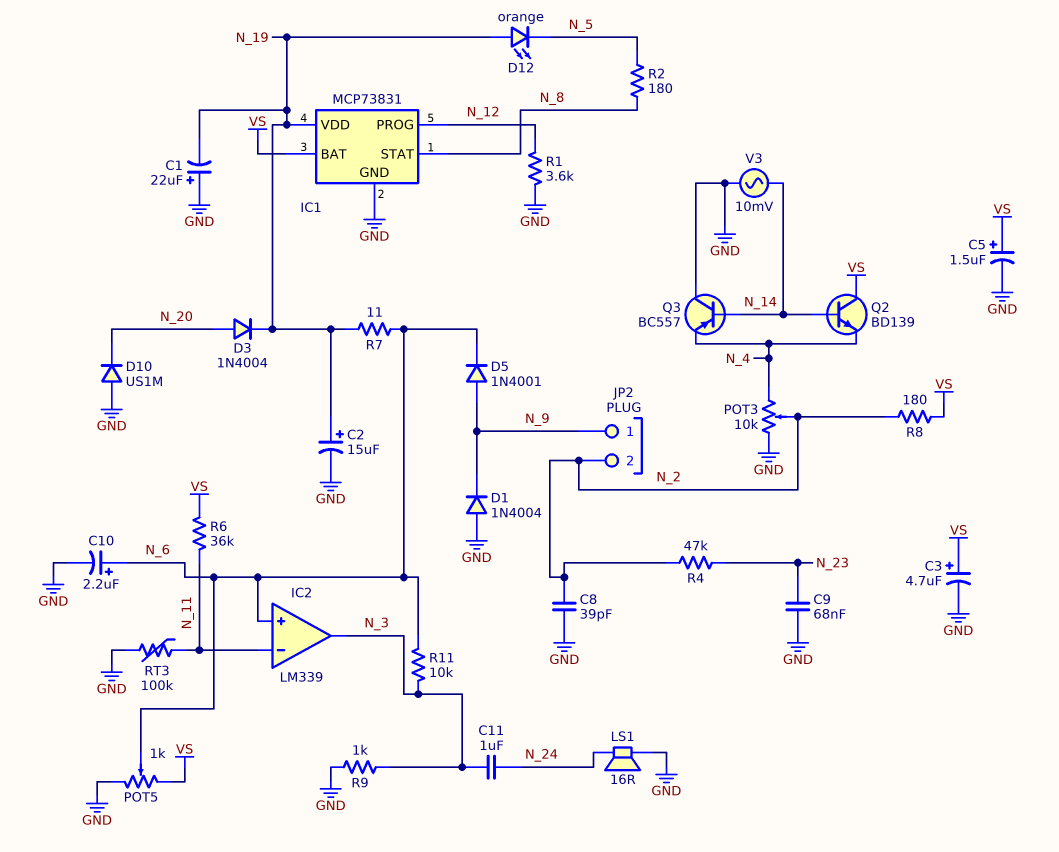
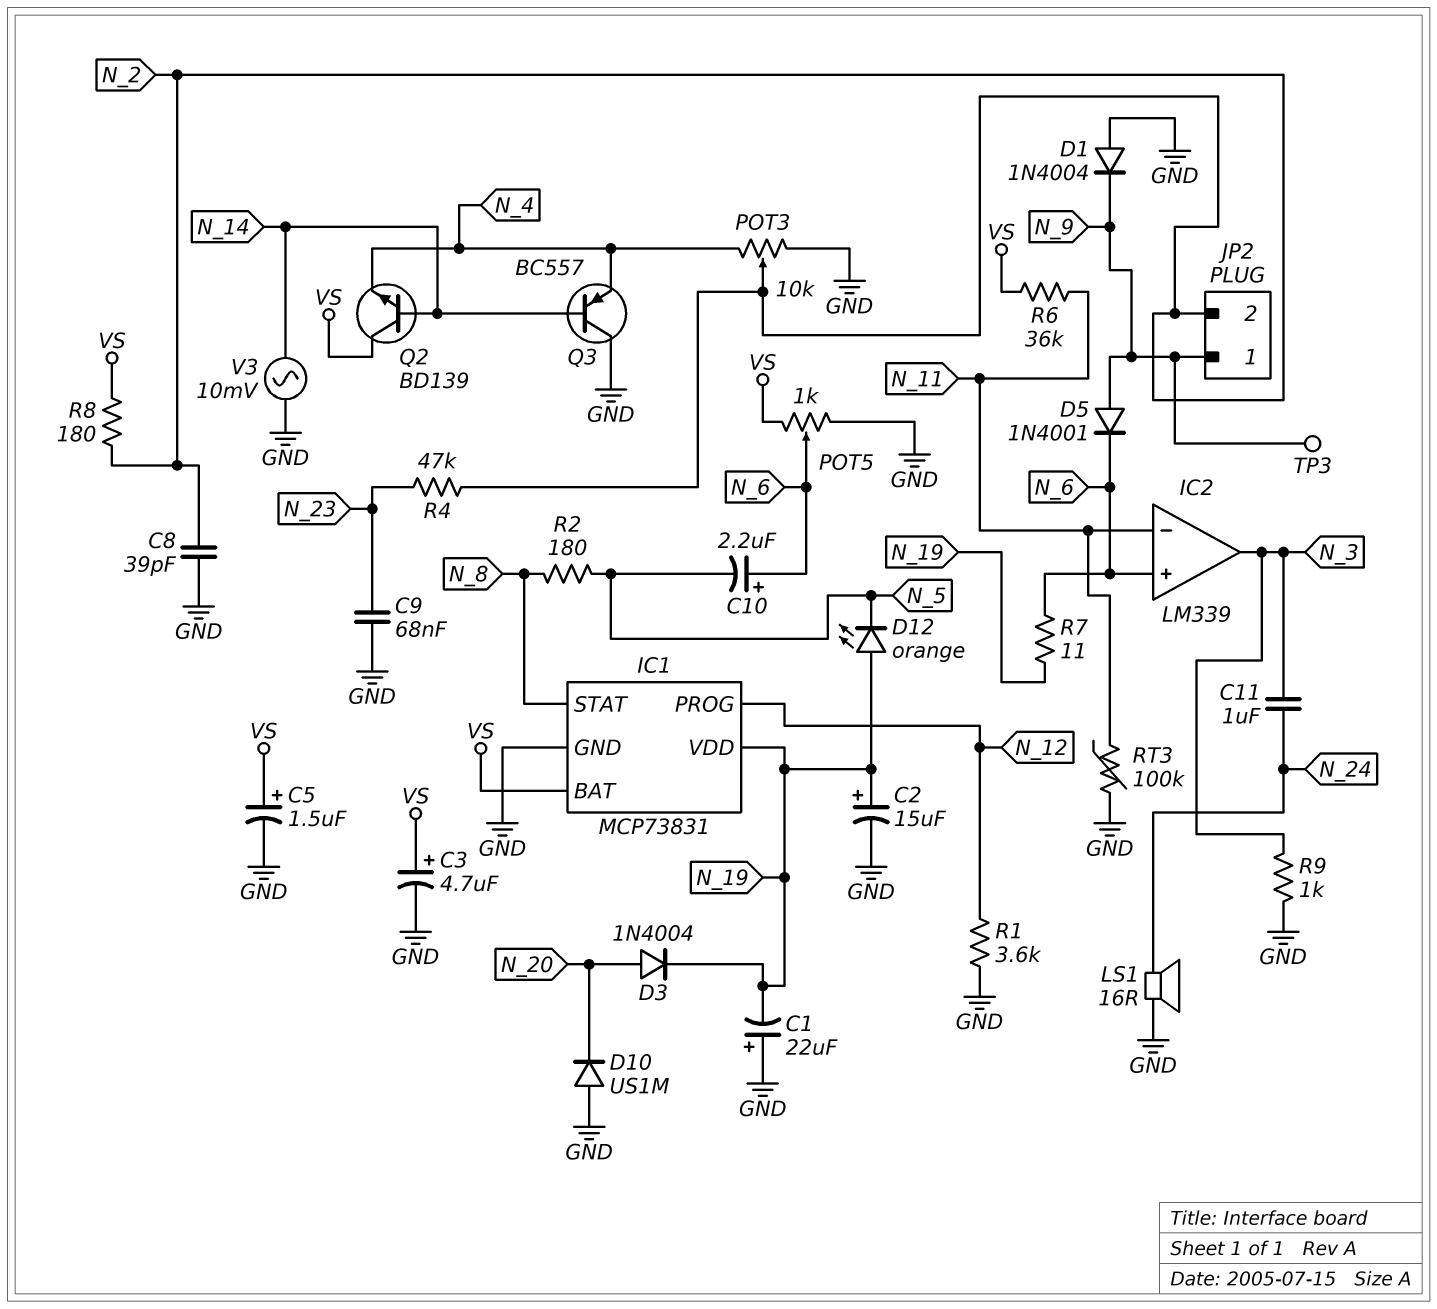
C10: 2.2uF (plus N_6, minus GND) -> 2.2uF (plus N_6, minus N_5)
R11: 10k (N_3, N_6) -> none
TP3: none -> test point (N_9)

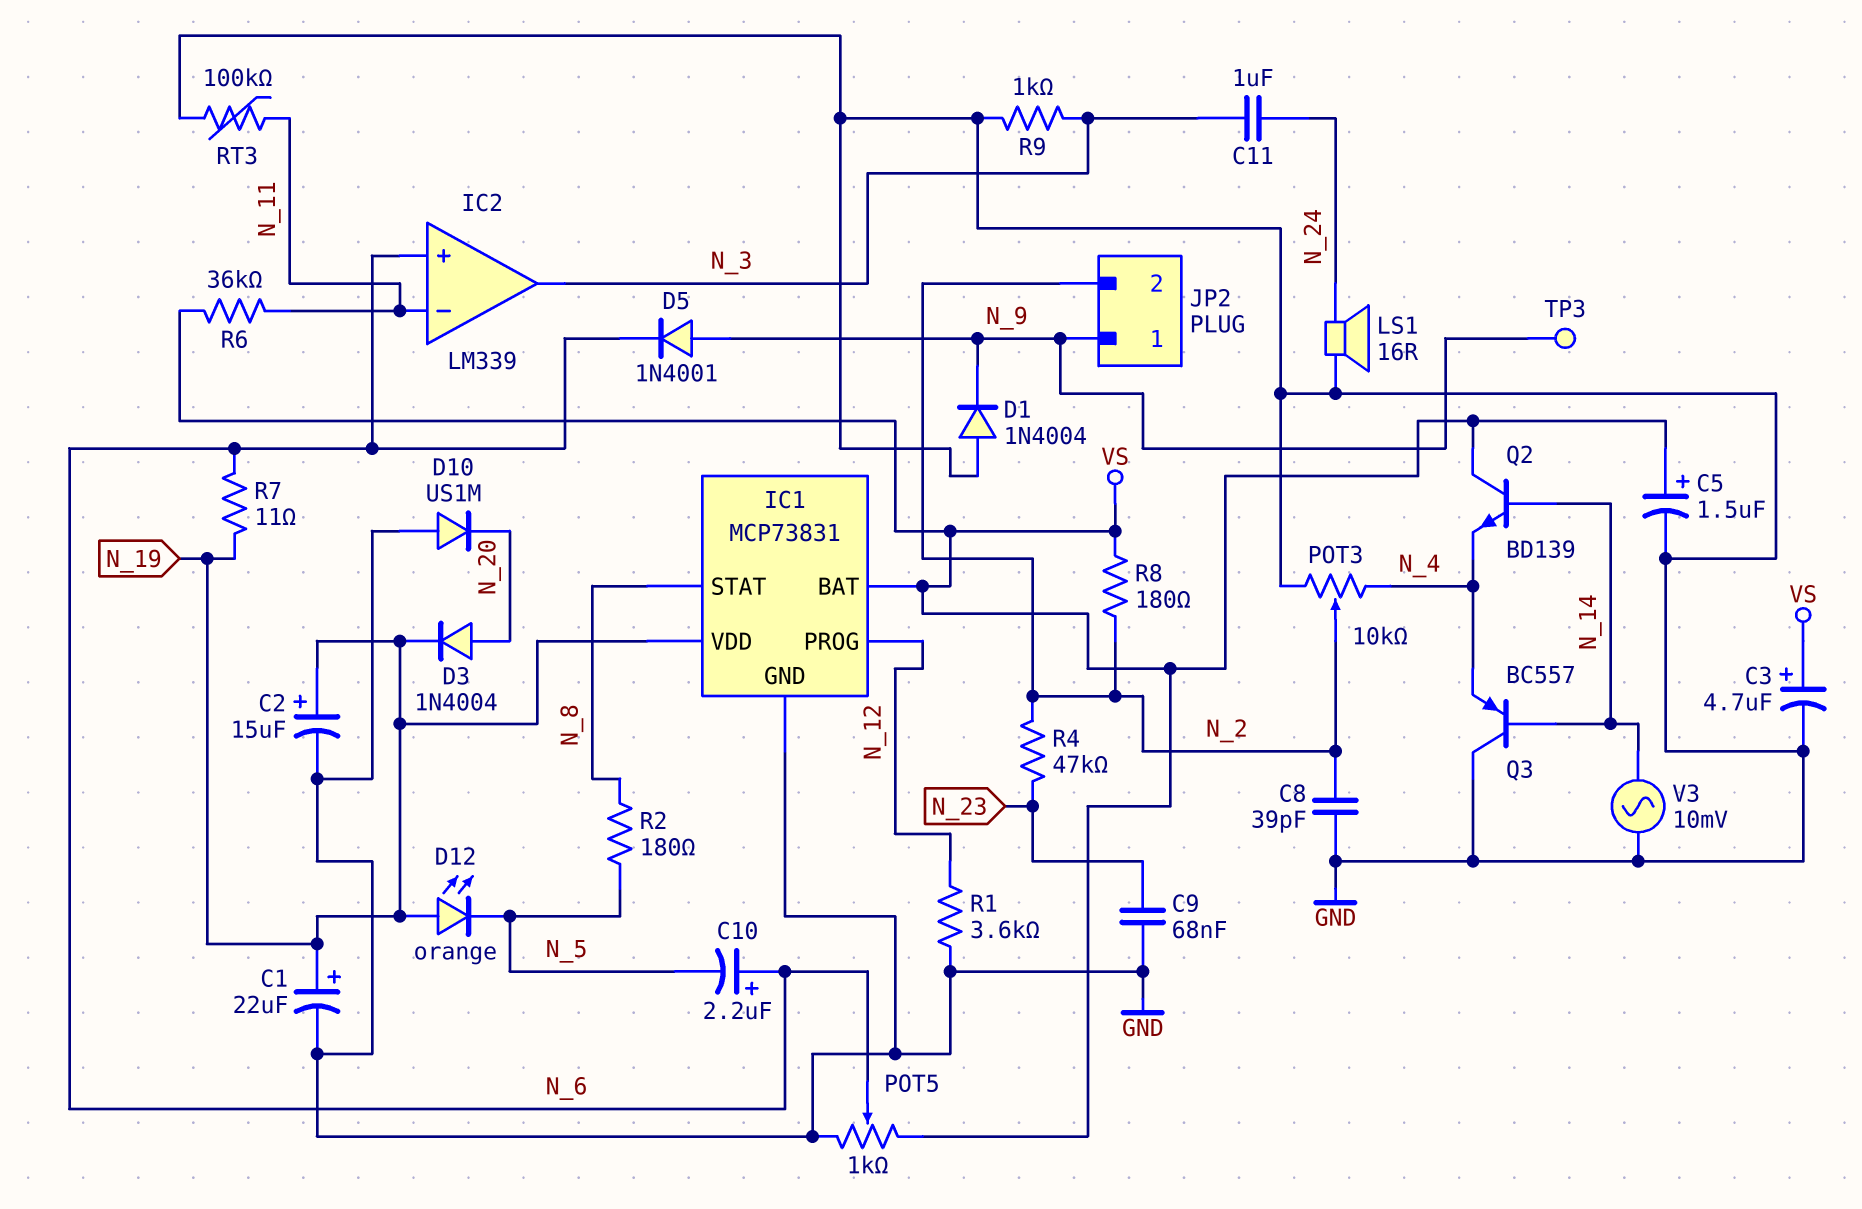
C1: 22uF (plus GND, minus N_19) -> 22uF (plus N_19, minus GND)

